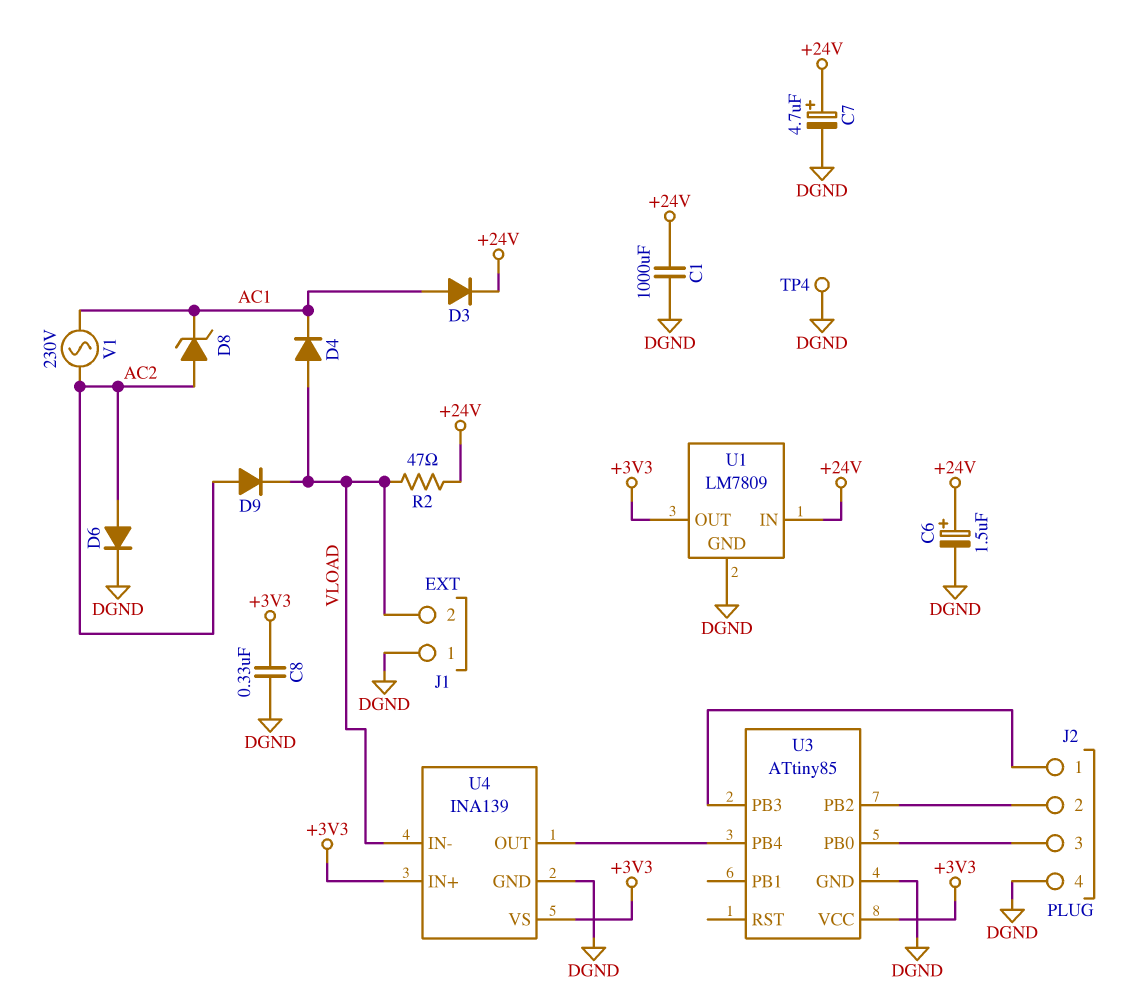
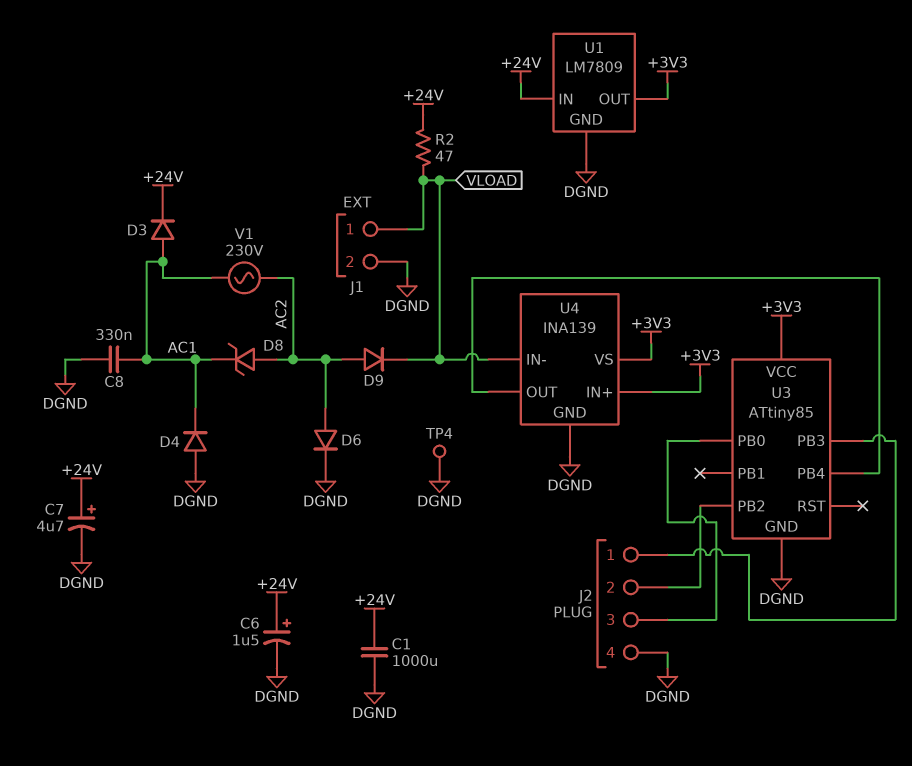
C8: 330nF (+3V3, DGND) -> 330nF (AC1, DGND)
D4: diode (A VLOAD, K AC1) -> diode (A DGND, K AC1)
J1 pin 1: DGND -> VLOAD
J1 pin 2: VLOAD -> DGND

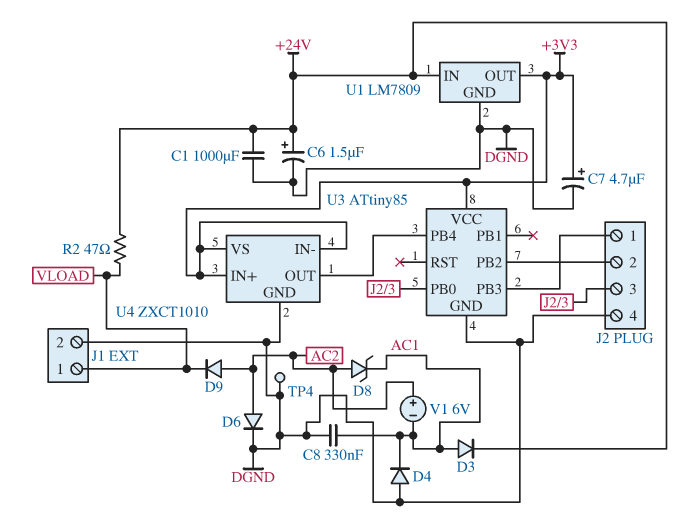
C7: 4.7uF (plus +24V, minus DGND) -> 4.7uF (plus +3V3, minus DGND)
U4: INA139 -> ZXCT1010
U4 pin IN-: VLOAD -> +3V3
V1: AC 230V (AC1, AC2) -> 6V (plus AC2, minus AC1)

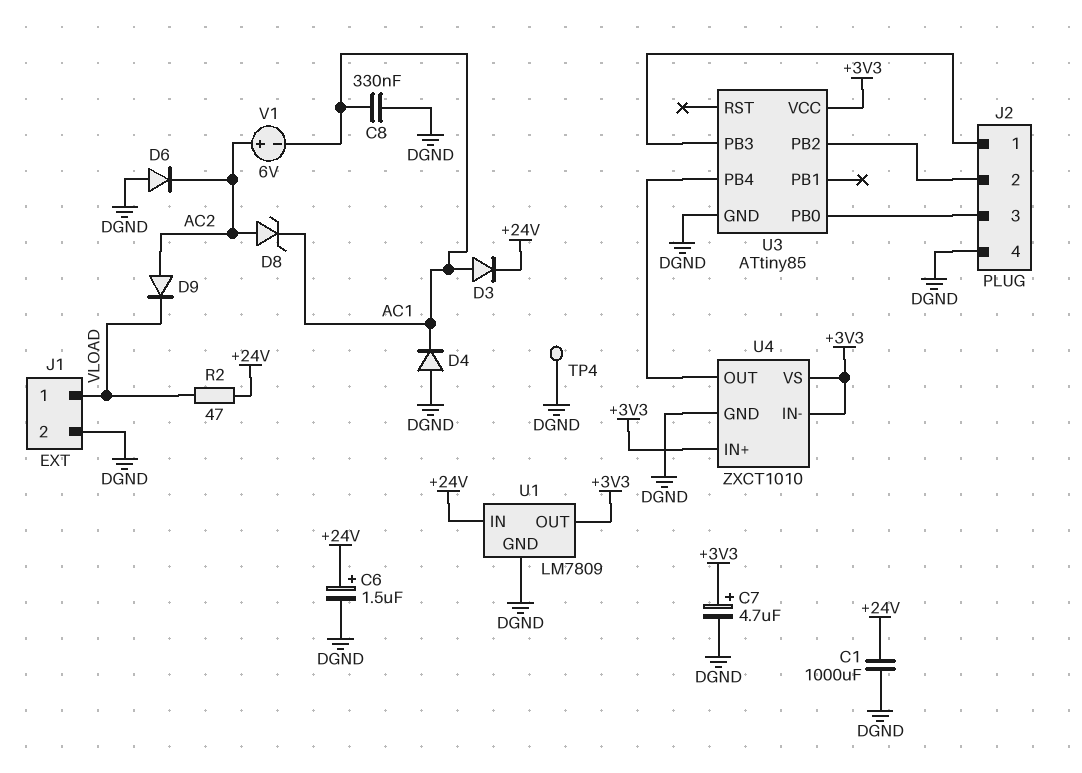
D6: diode (A AC2, K DGND) -> diode (A DGND, K AC2)

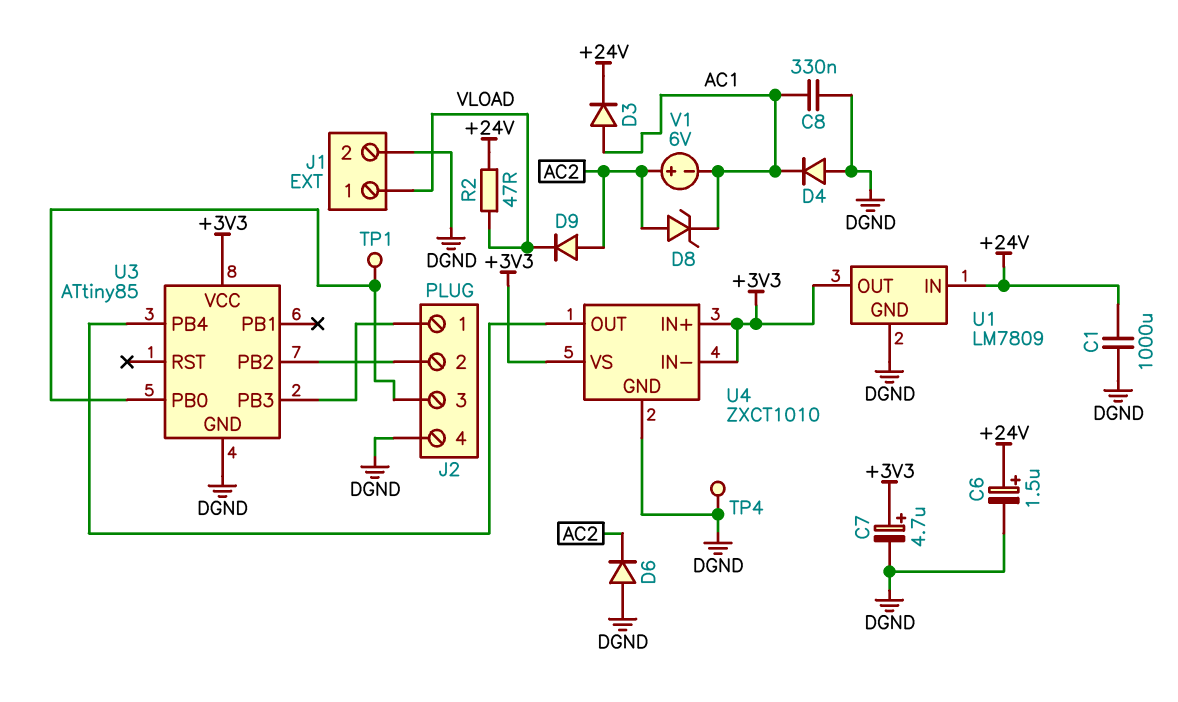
TP1: none -> test point (J2/3)

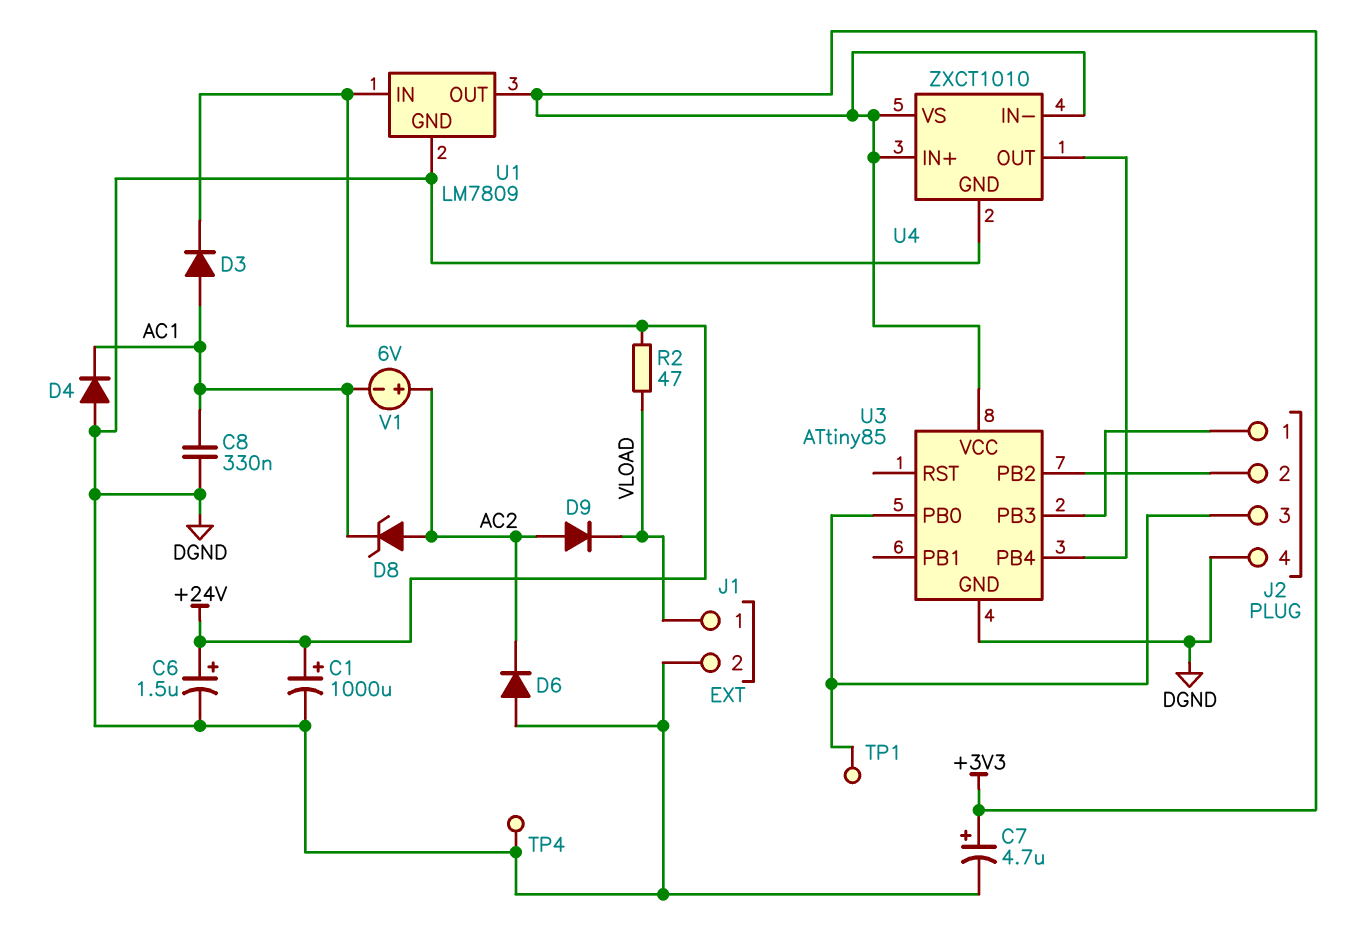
C1: 1000uF (+24V, DGND) -> 1000uF (plus +24V, minus DGND)

